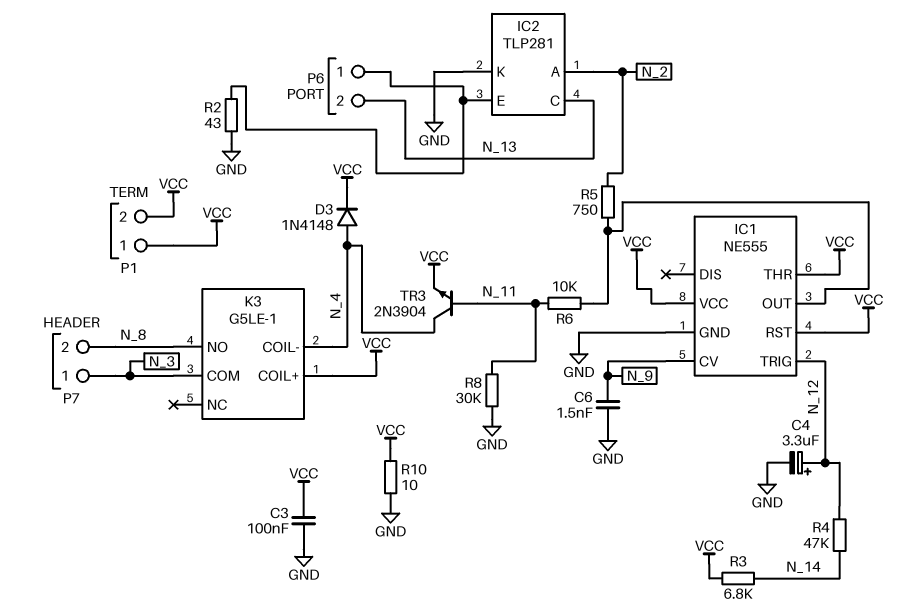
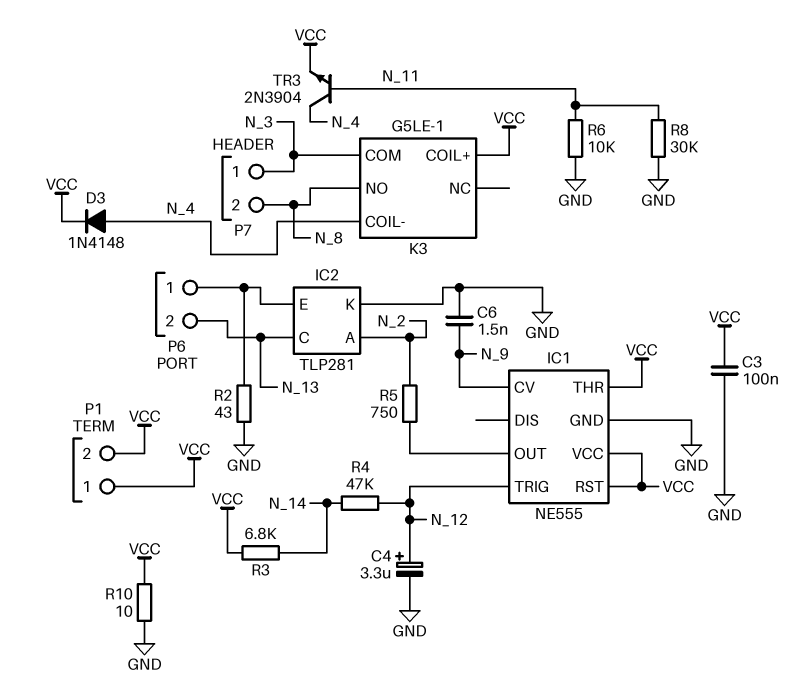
R6: 10k (IC1/OUT, N_11) -> 10k (GND, N_11)

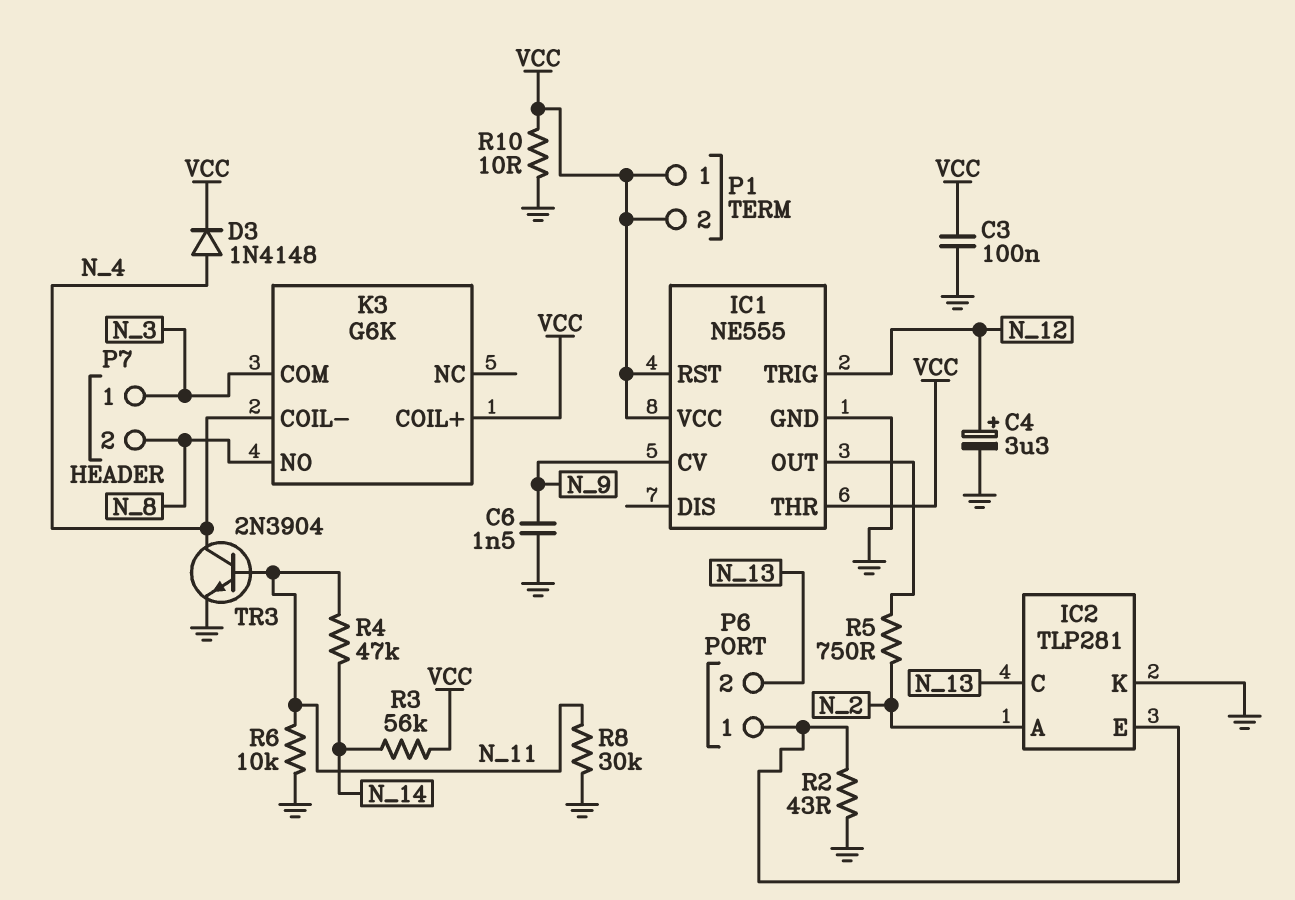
K3: G5LE-1 -> G6K
R3: 6.8k (N_14, VCC) -> 56k (N_14, VCC)
R4: 47k (N_12, N_14) -> 47k (N_11, N_14)
TR3: NPN 2N3904 (B N_11, C N_4, E VCC) -> NPN 2N3904 (B N_11, C N_4, E GND)

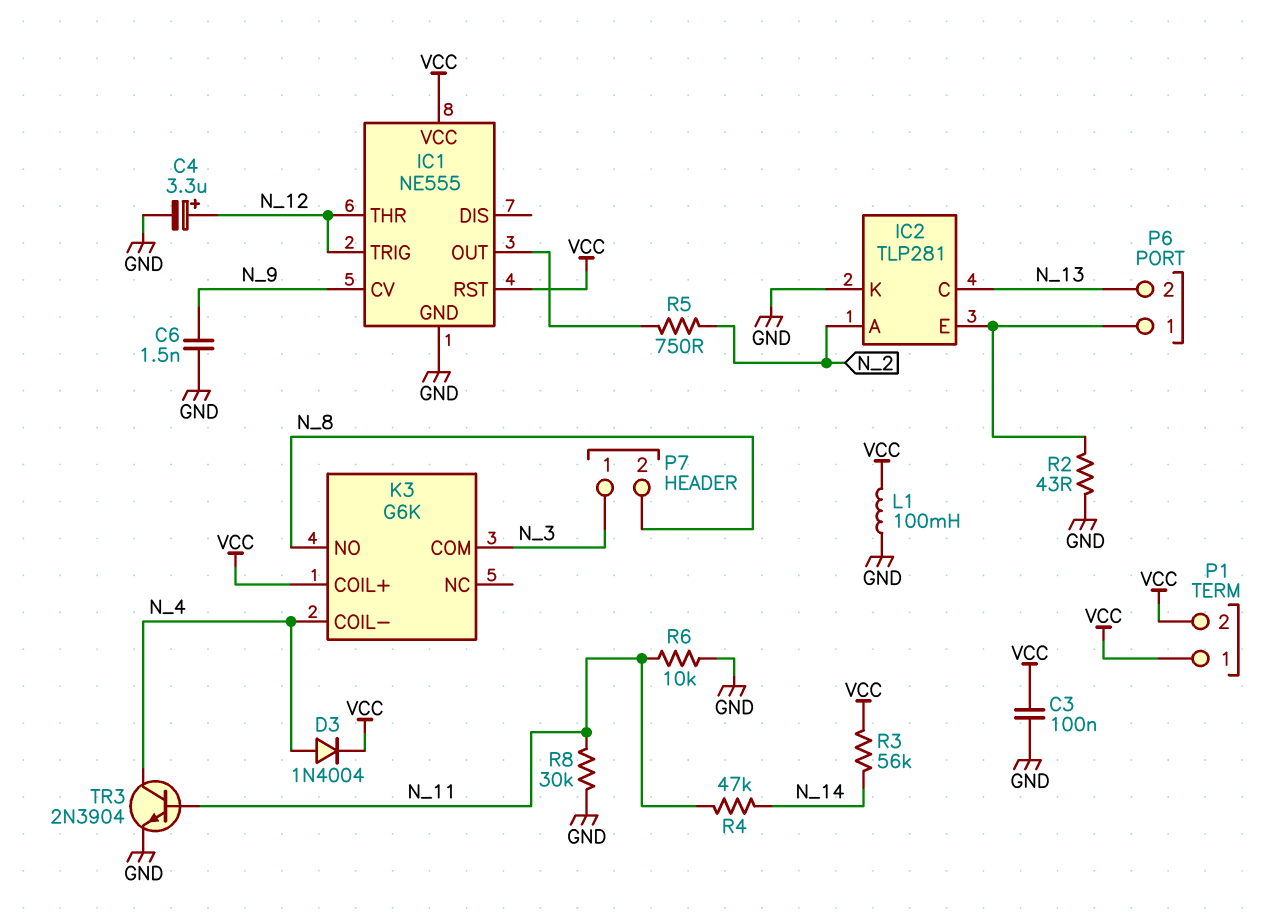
D3: diode 1N4148 (A N_4, K VCC) -> diode 1N4004 (A N_4, K VCC)
IC1 pin THR: VCC -> N_12
L1: none -> 100mH (GND, VCC)
R10: 10 (GND, VCC) -> none

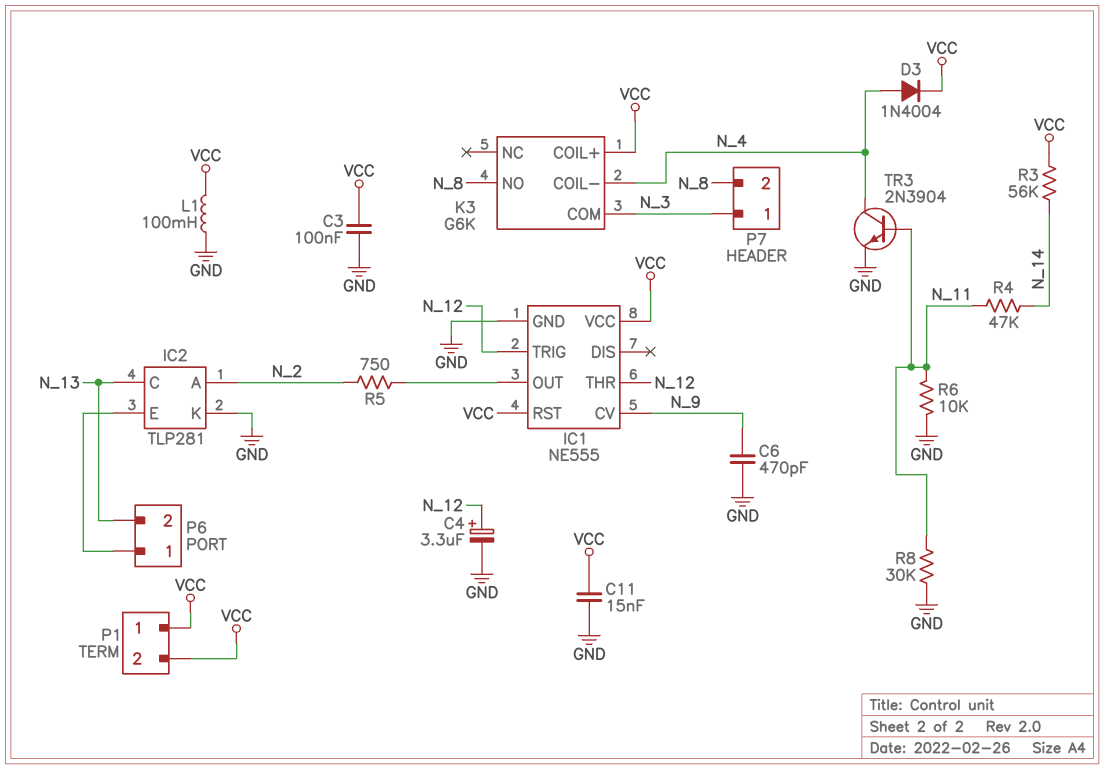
C6: 1.5nF (GND, N_9) -> 470pF (GND, N_9)
C11: none -> 15nF (GND, VCC)
R2: 43 (GND, IC2/E) -> none

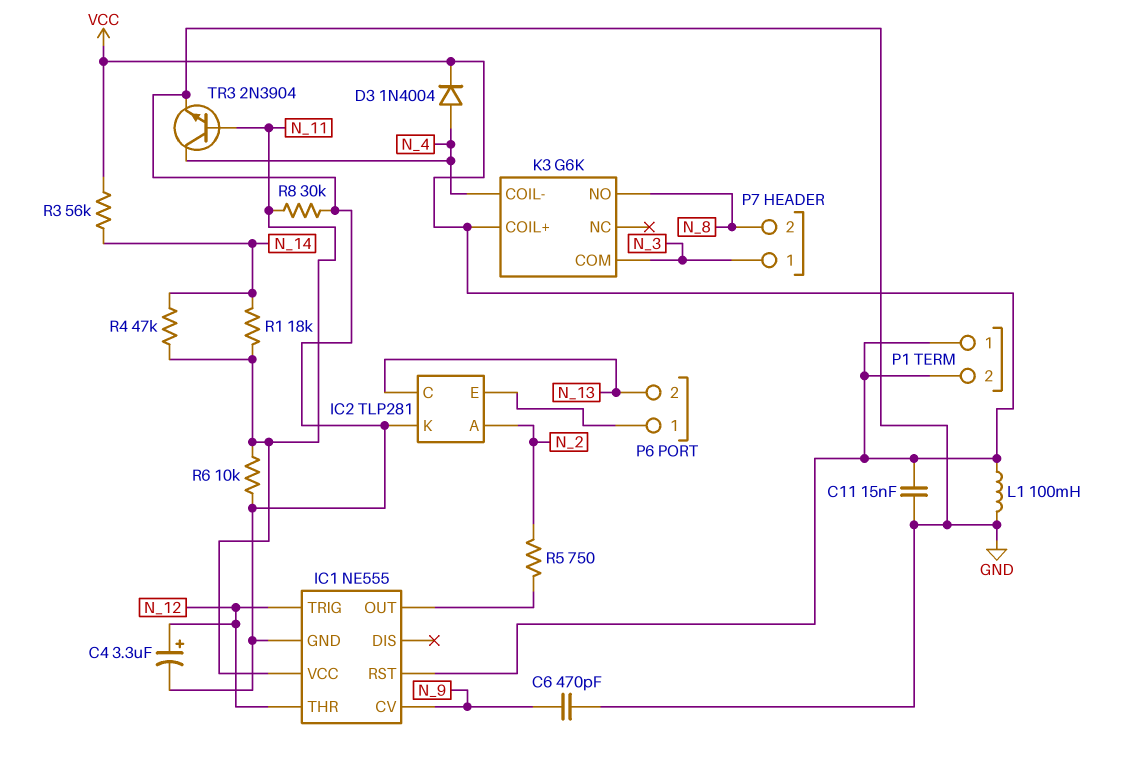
C3: 100nF (GND, VCC) -> none
IC1 pin VCC: VCC -> N_11
R1: none -> 18k (N_11, N_14)

